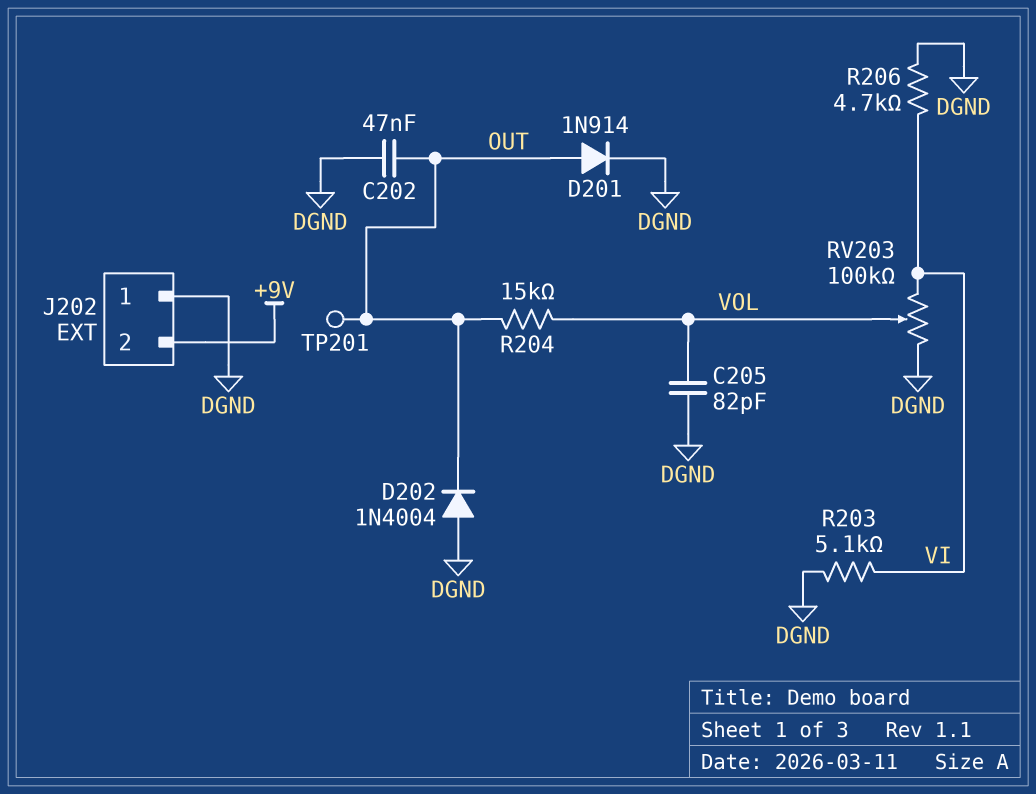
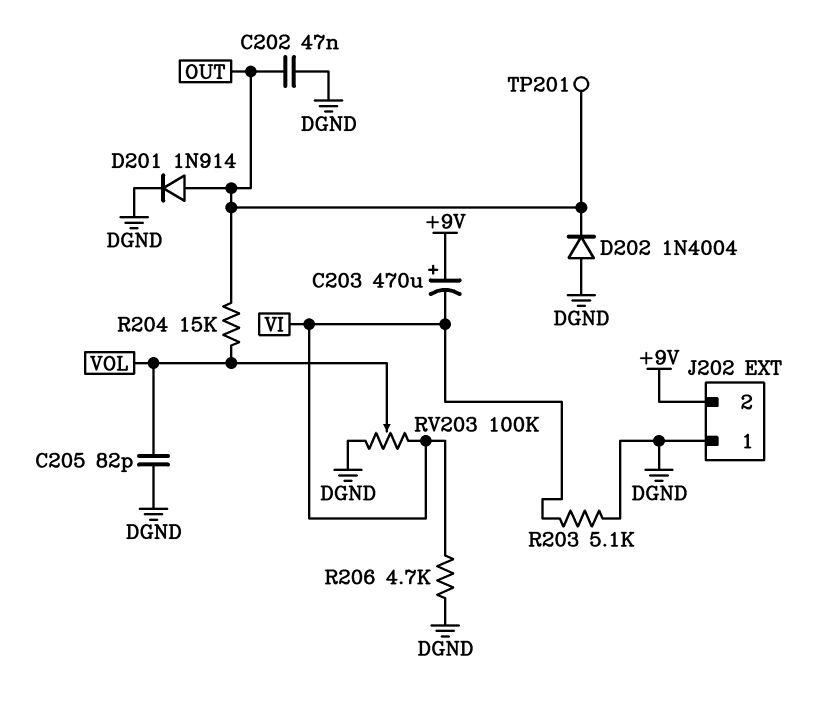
C203: none -> 470uF (plus +9V, minus VI)

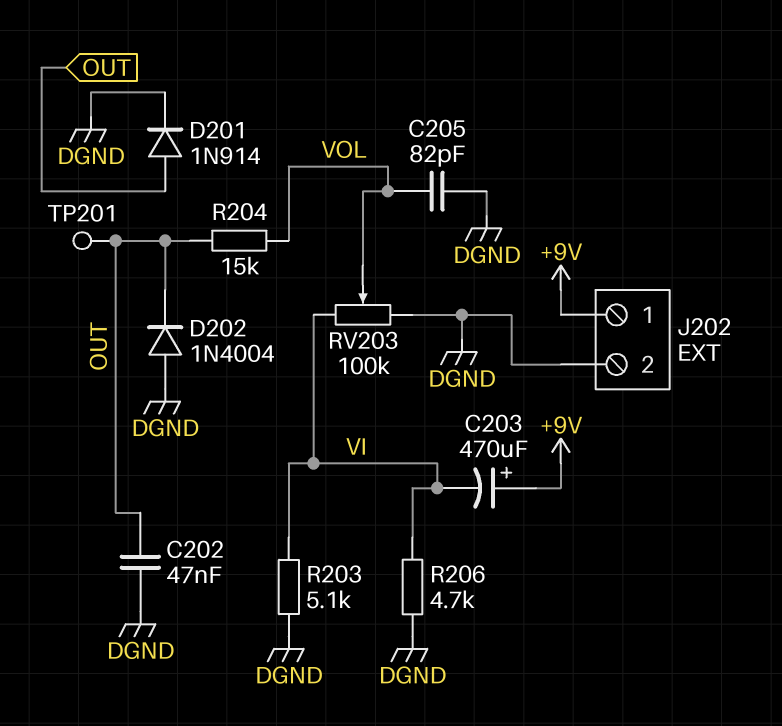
J202 pin 1: DGND -> +9V
J202 pin 2: +9V -> DGND

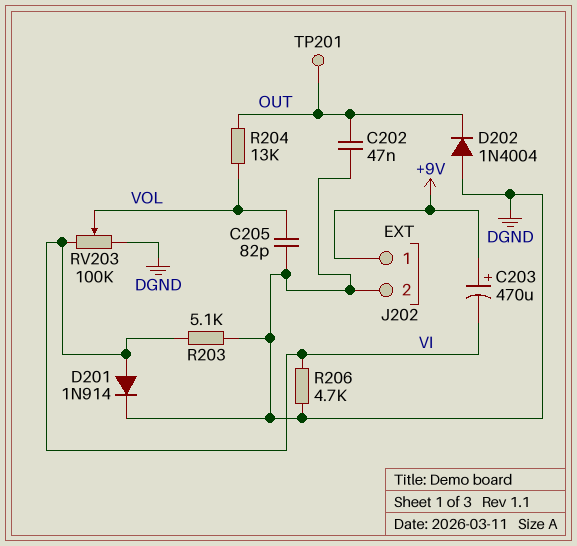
D201: diode 1N914 (A OUT, K DGND) -> diode 1N914 (A VI, K DGND)
R204: 15k (OUT, VOL) -> 13k (OUT, VOL)

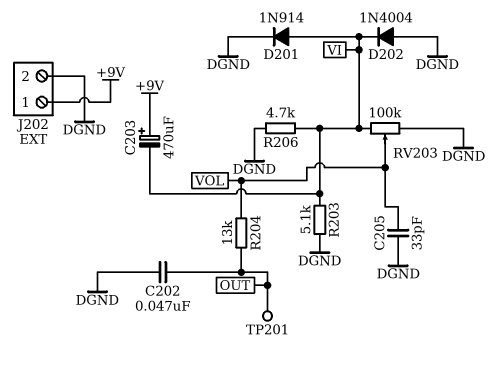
C205: 82pF (DGND, VOL) -> 33pF (DGND, VOL)
D202: diode 1N4004 (A DGND, K OUT) -> diode 1N4004 (A DGND, K VI)

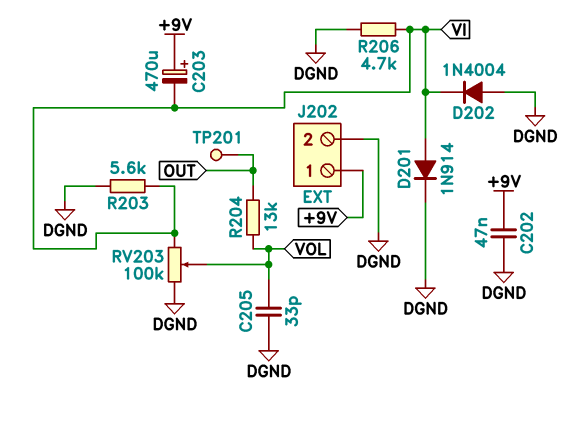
C202: 47nF (DGND, OUT) -> 47nF (+9V, DGND)
R203: 5.1k (DGND, VI) -> 5.6k (DGND, VI)

